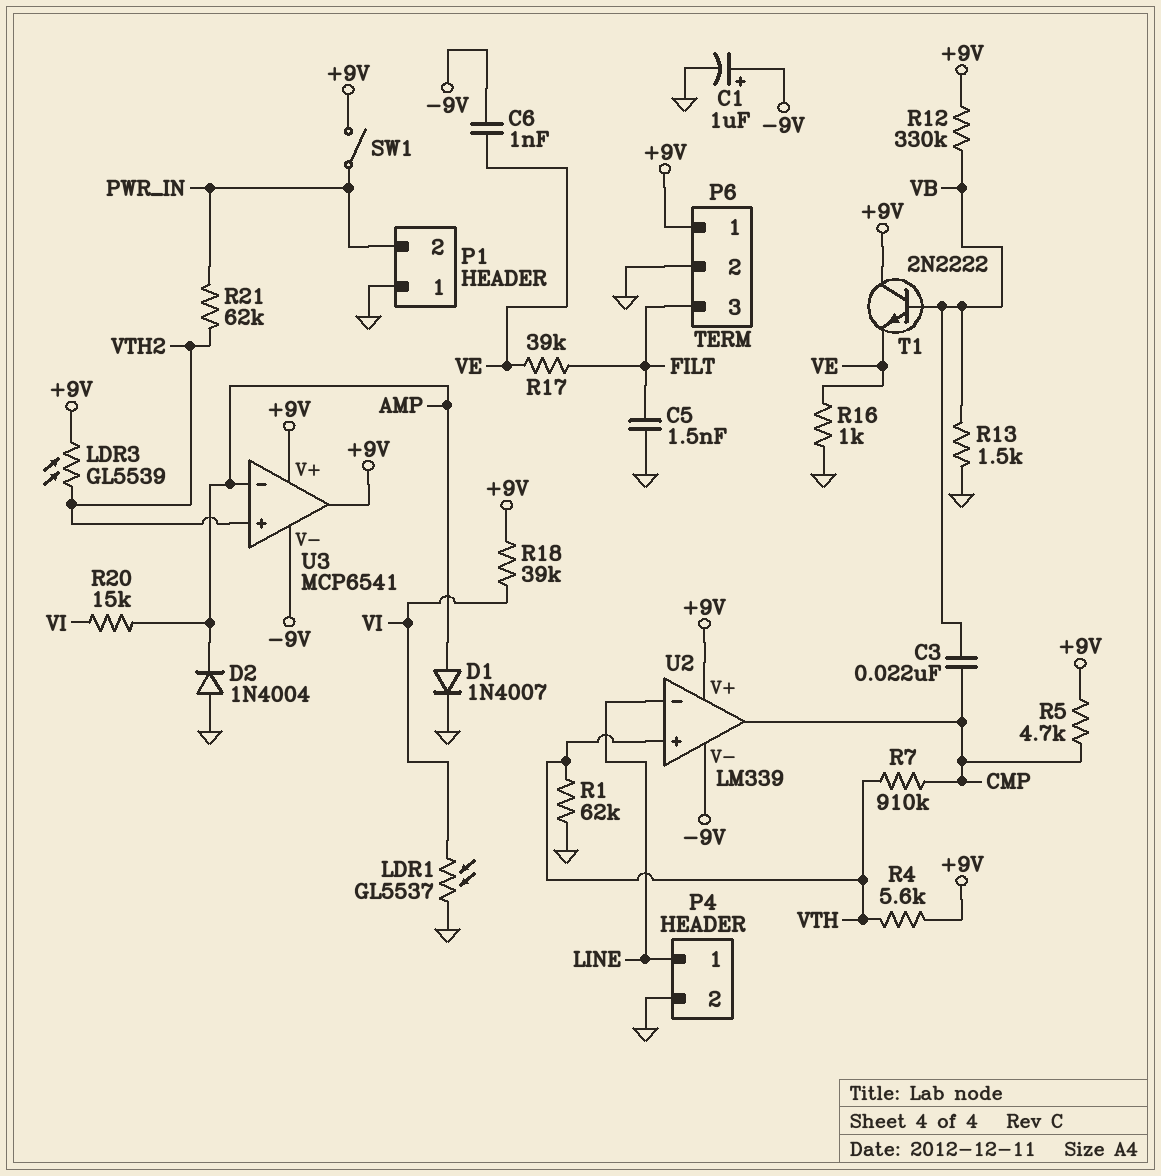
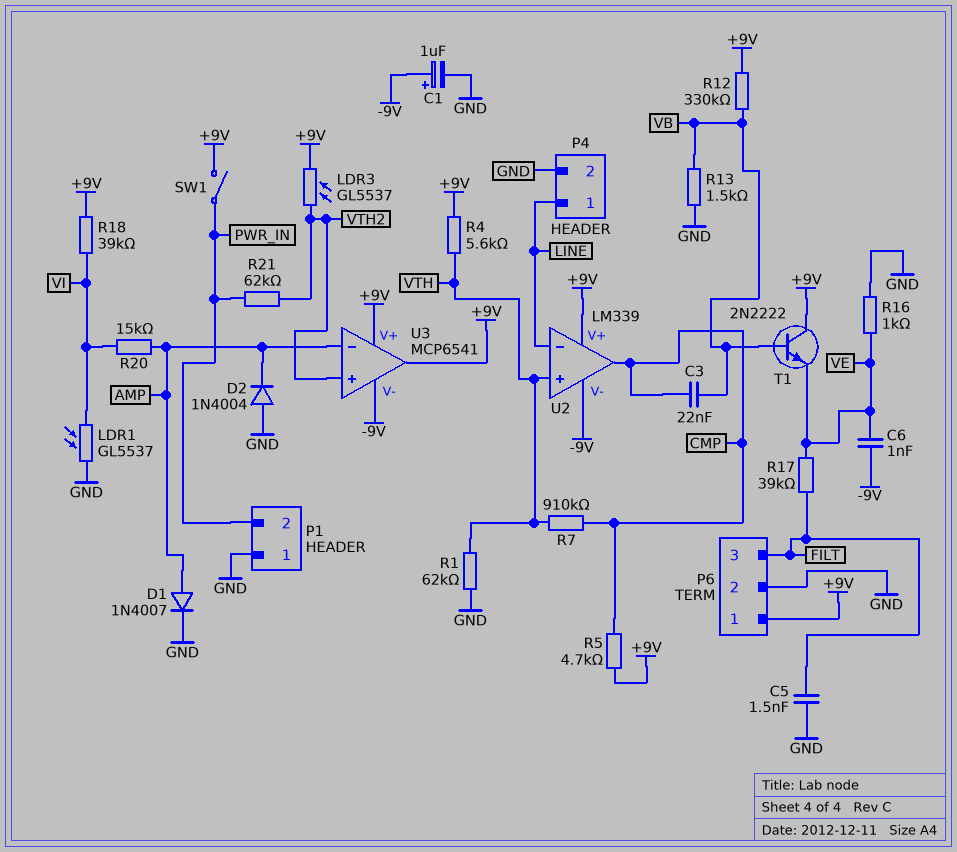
LDR3: GL5539 (+9V, VTH2) -> GL5537 (+9V, VTH2)

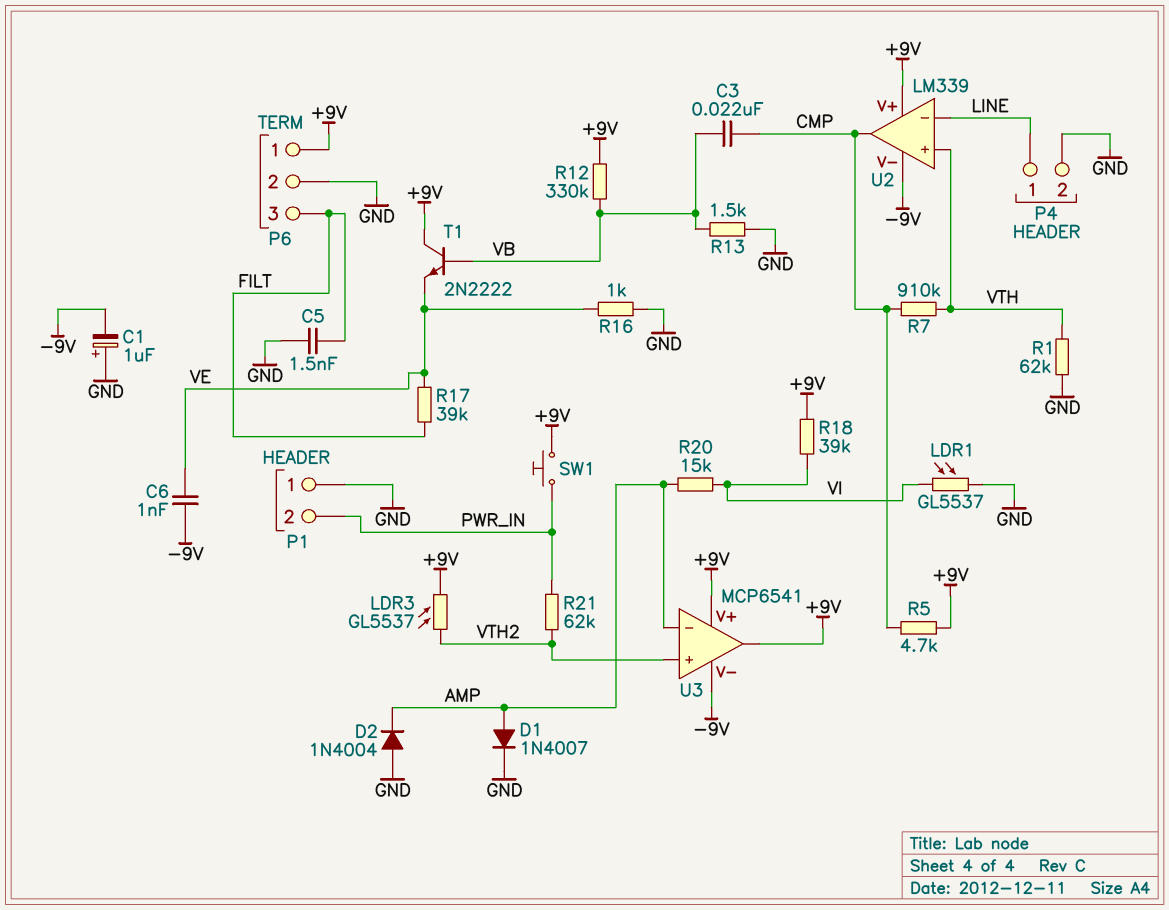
C1: 1uF (plus -9V, minus GND) -> 1uF (plus GND, minus -9V)
R4: 5.6k (+9V, VTH) -> none
SW1: switch (+9V, PWR_IN) -> button (+9V, PWR_IN)

